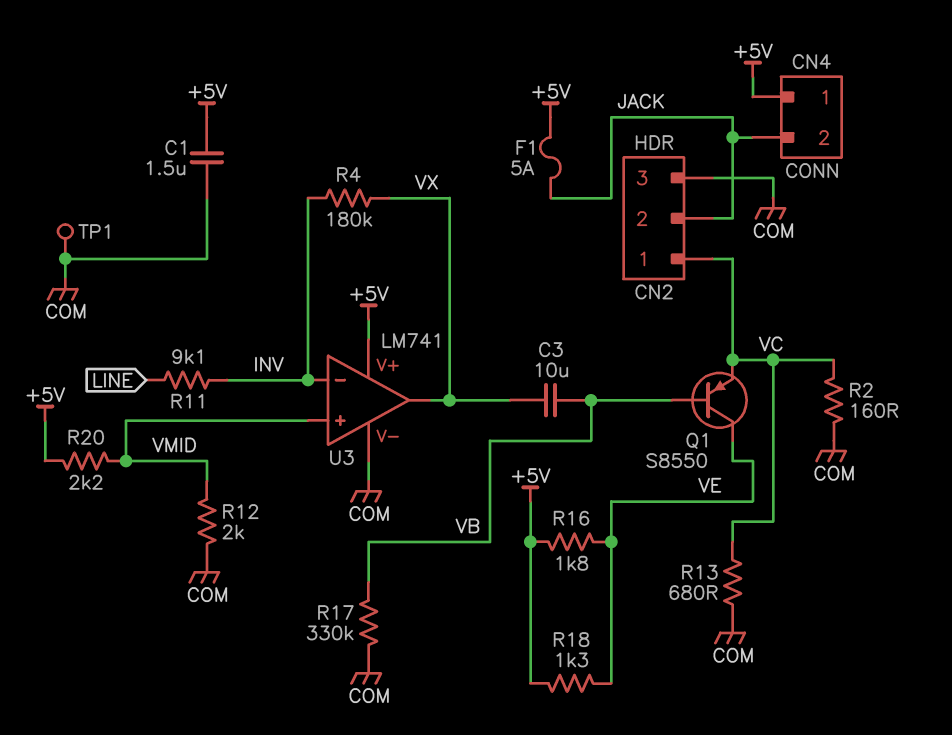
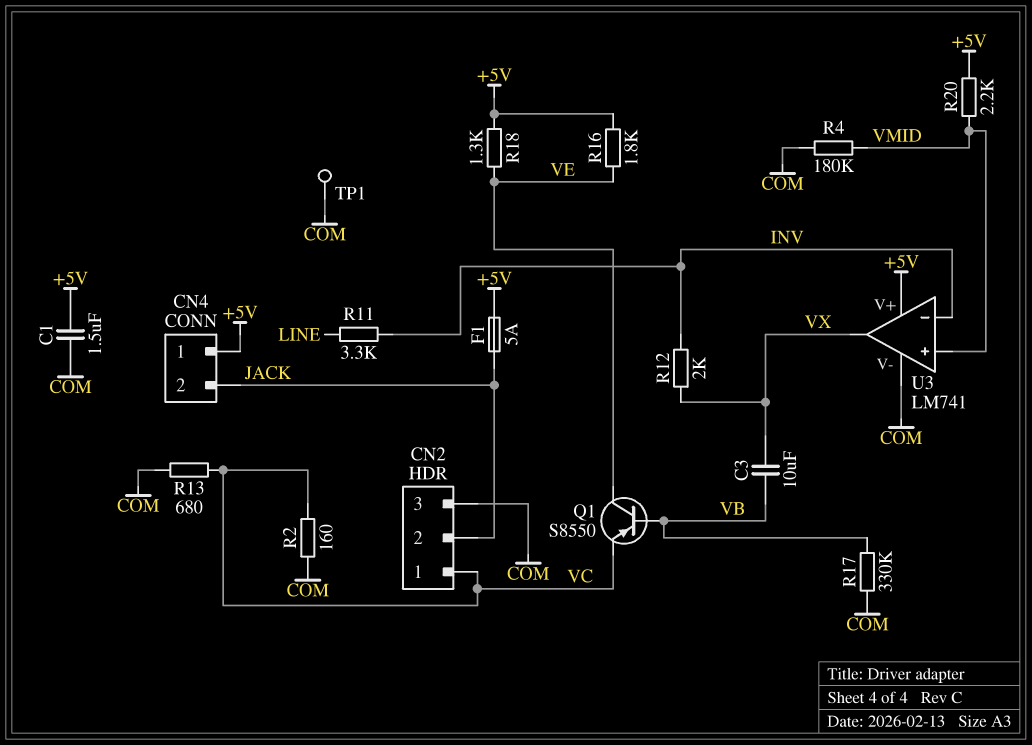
R4: 180k (INV, VX) -> 180k (COM, VMID)
R11: 9.1k (INV, LINE) -> 3.3k (INV, LINE)
R12: 2k (COM, VMID) -> 2k (INV, VX)

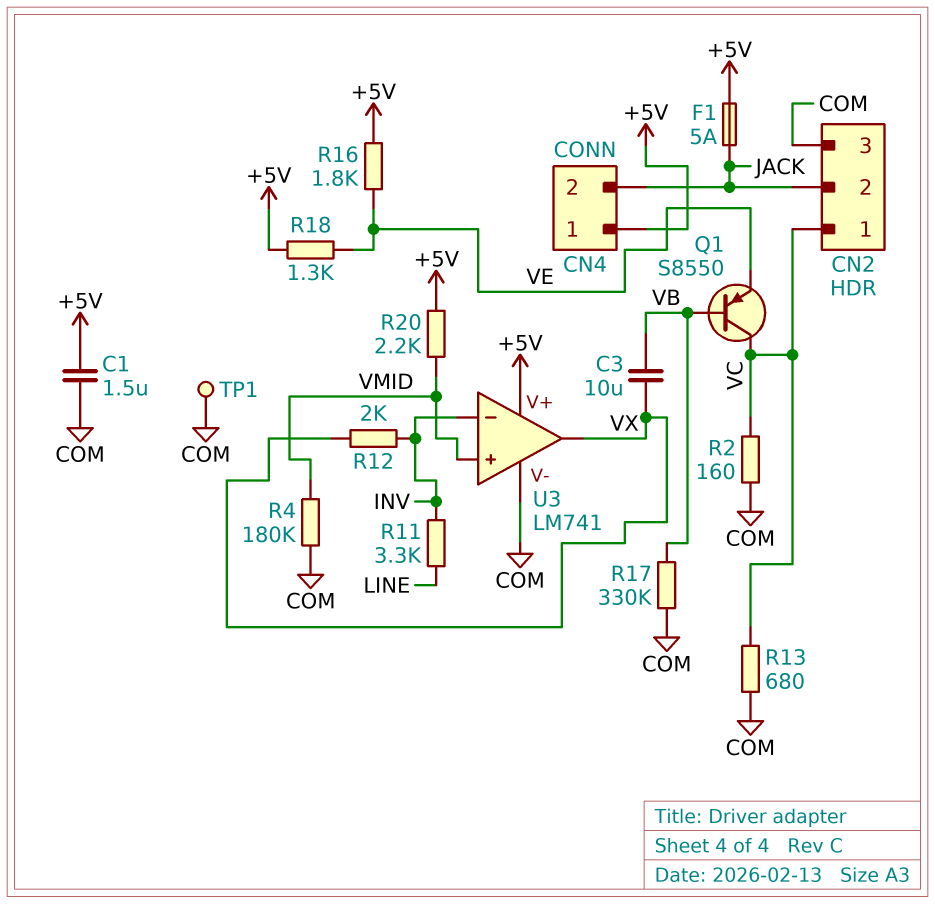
Q1: PNP S8550 (B VB, C VE, E VC) -> PNP S8550 (B VB, C VC, E VE)

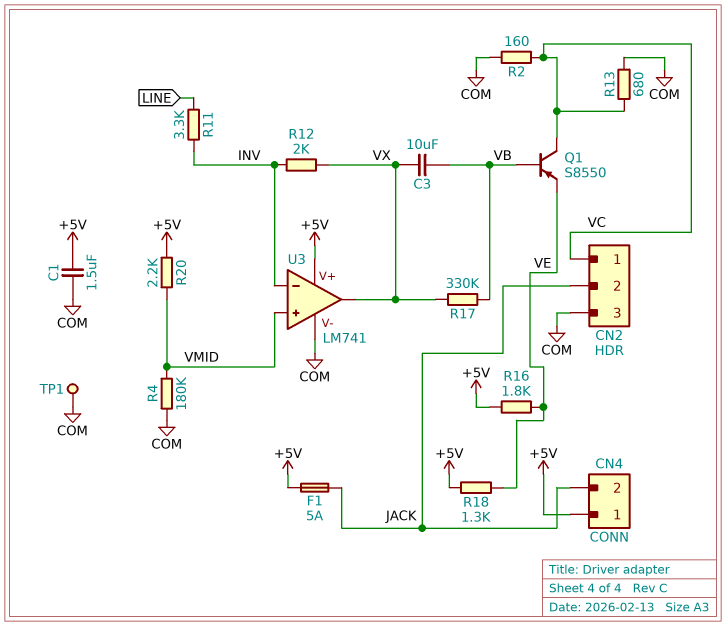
R17: 330k (COM, VB) -> 330k (VB, VX)

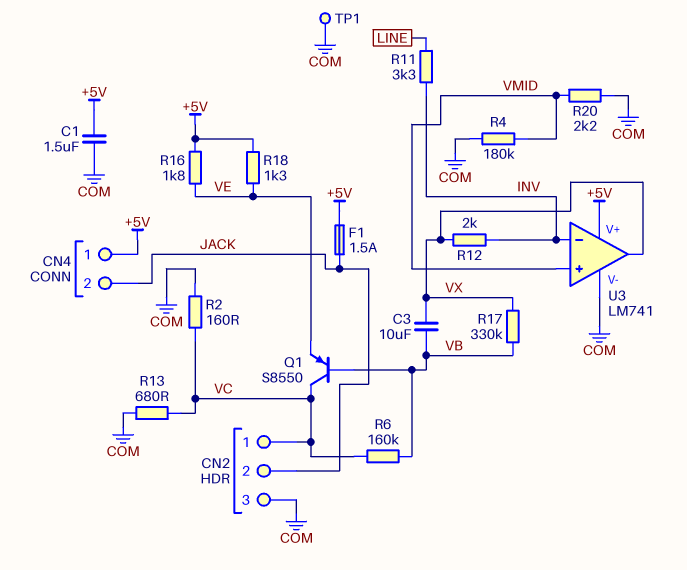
F1: 5A (+5V, JACK) -> 1.5A (+5V, JACK)
R6: none -> 160k (VB, VC)
R20: 2.2k (+5V, VMID) -> 2.2k (COM, VMID)

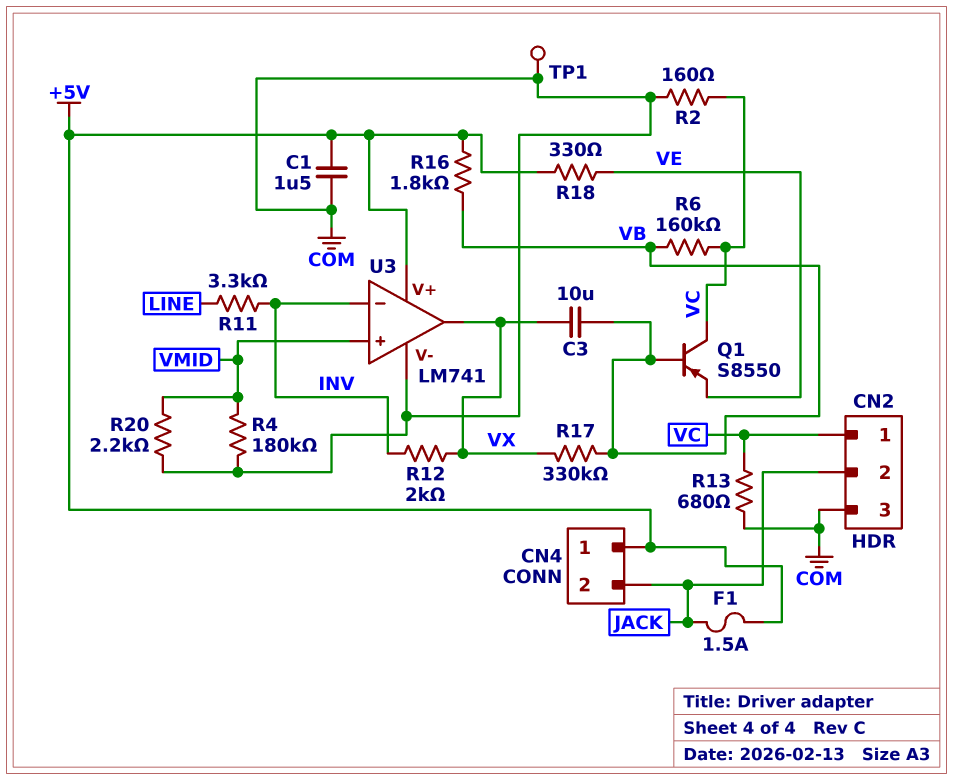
R16: 1.8k (+5V, VE) -> 1.8k (+5V, VB)
R18: 1.3k (+5V, VE) -> 330 (+5V, VE)

